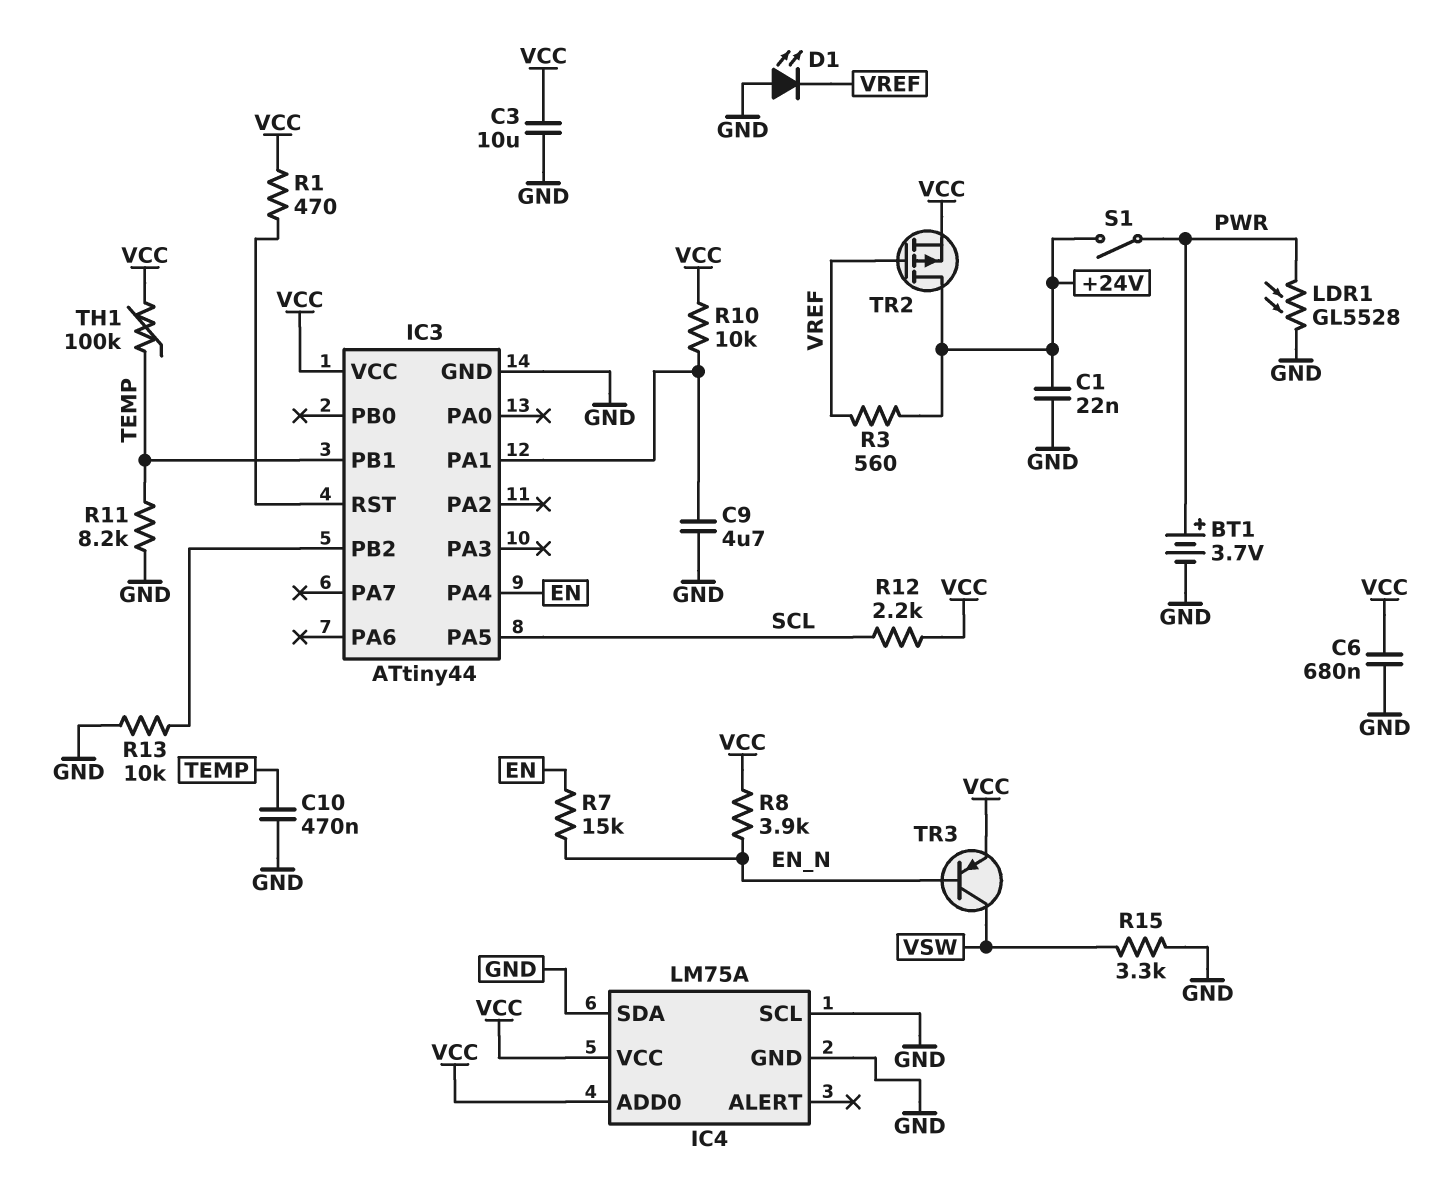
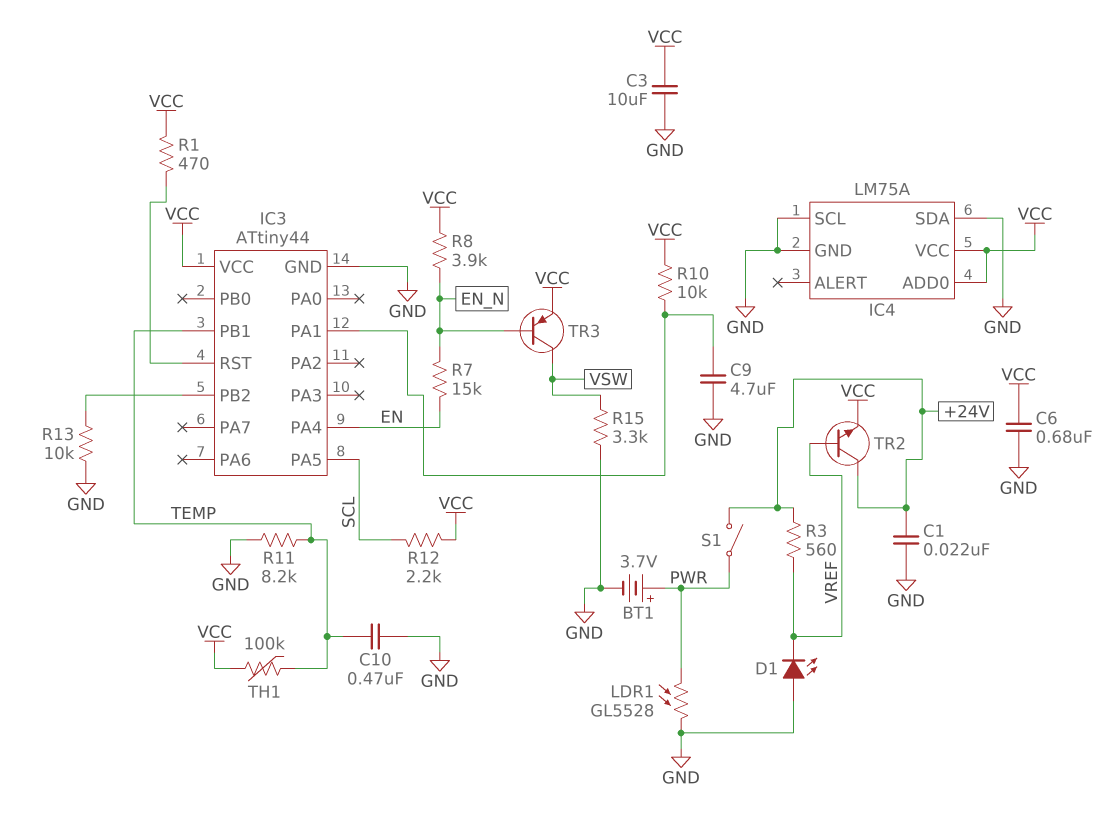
TR2: PMOS (G VREF, D +24V, S VCC) -> NPN (B VREF, C +24V, E VCC)

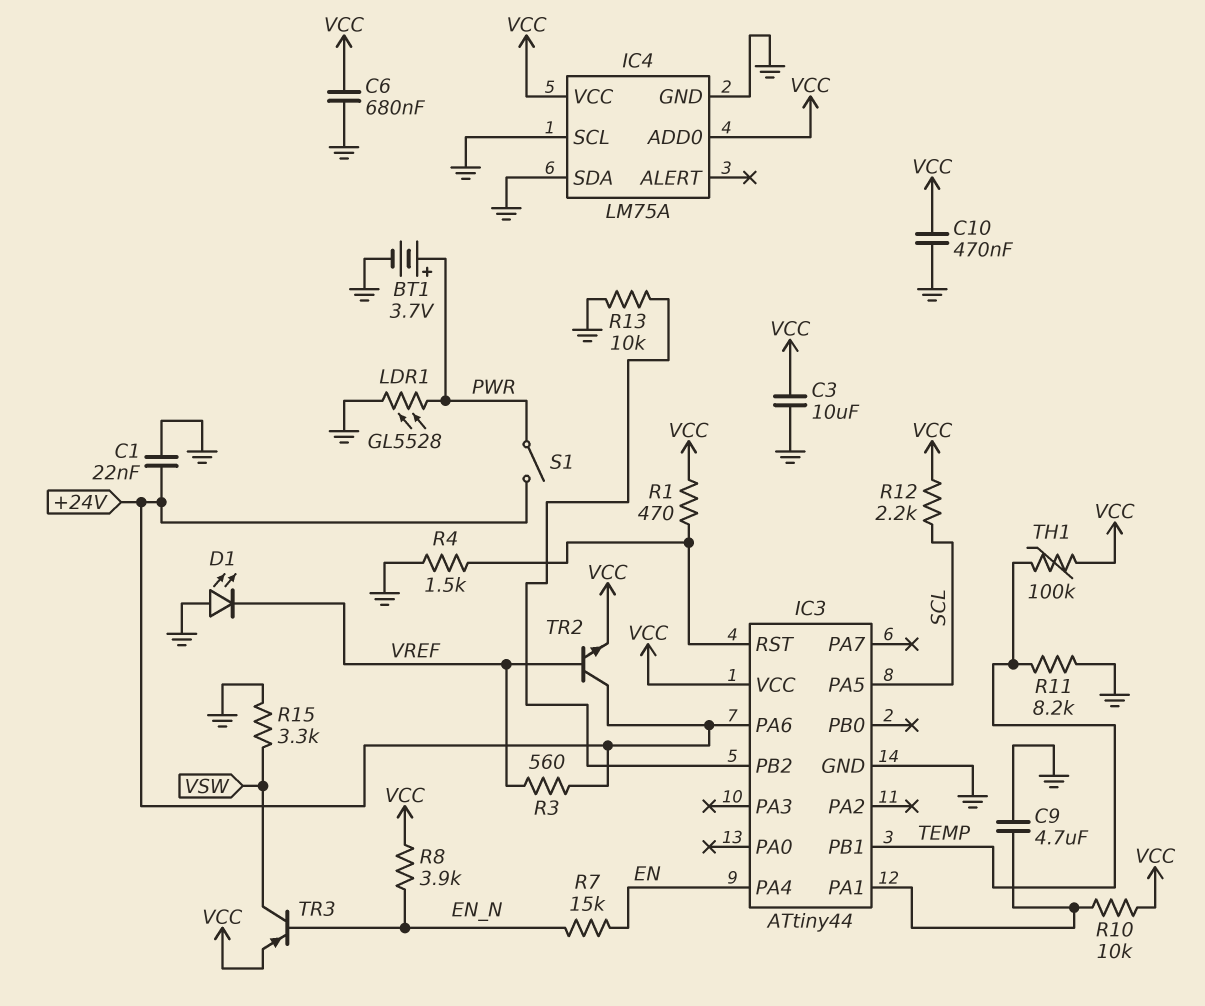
C10: 470nF (GND, TEMP) -> 470nF (GND, VCC)
IC3 pin PA6: none -> +24V
R4: none -> 1.5k (GND, IC3/RST)

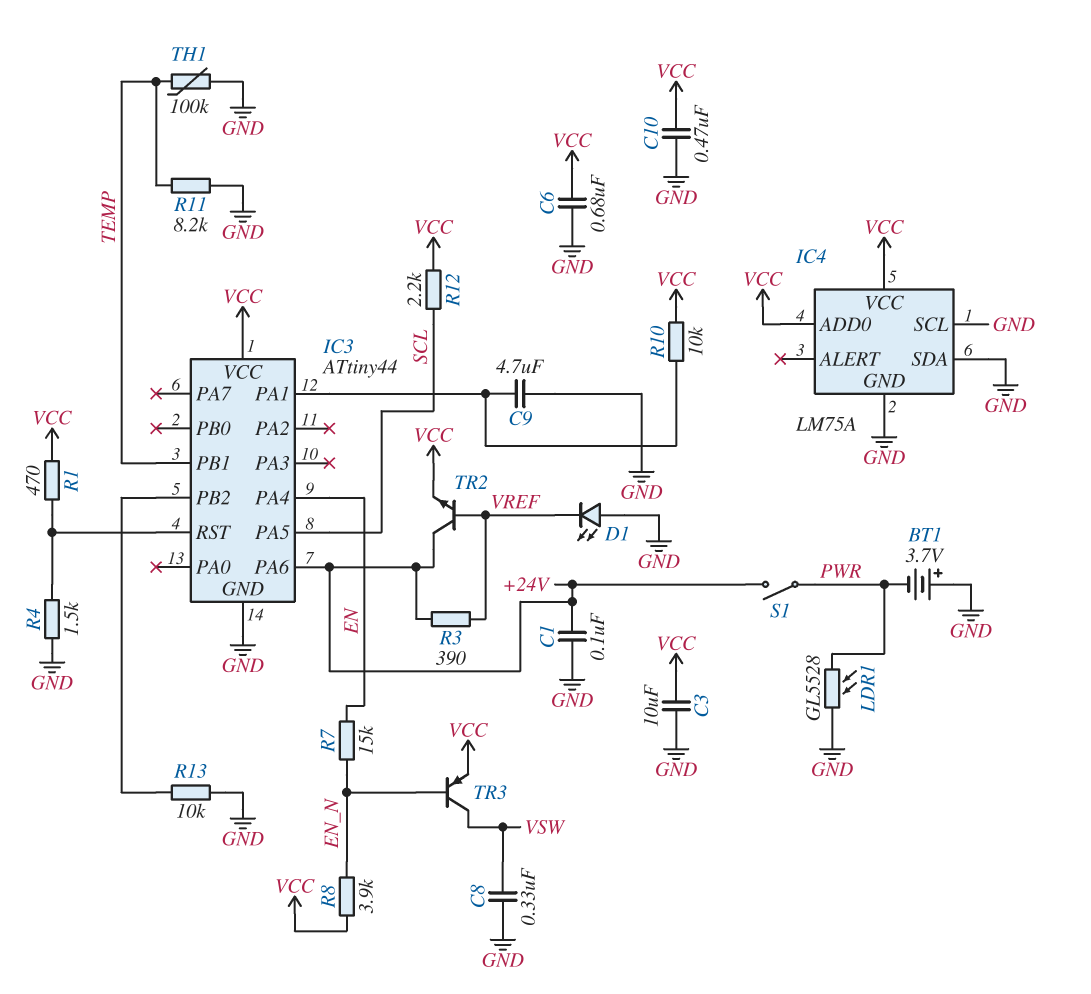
BT1: 3.7V (plus PWR, minus GND) -> 3.7V (plus GND, minus PWR)
C1: 22nF (+24V, GND) -> 100nF (+24V, GND)
C8: none -> 330nF (GND, VSW)
R3: 560 (+24V, VREF) -> 390 (+24V, VREF)
R15: 3.3k (GND, VSW) -> none
TH1: 100k (TEMP, VCC) -> 100k (GND, TEMP)

